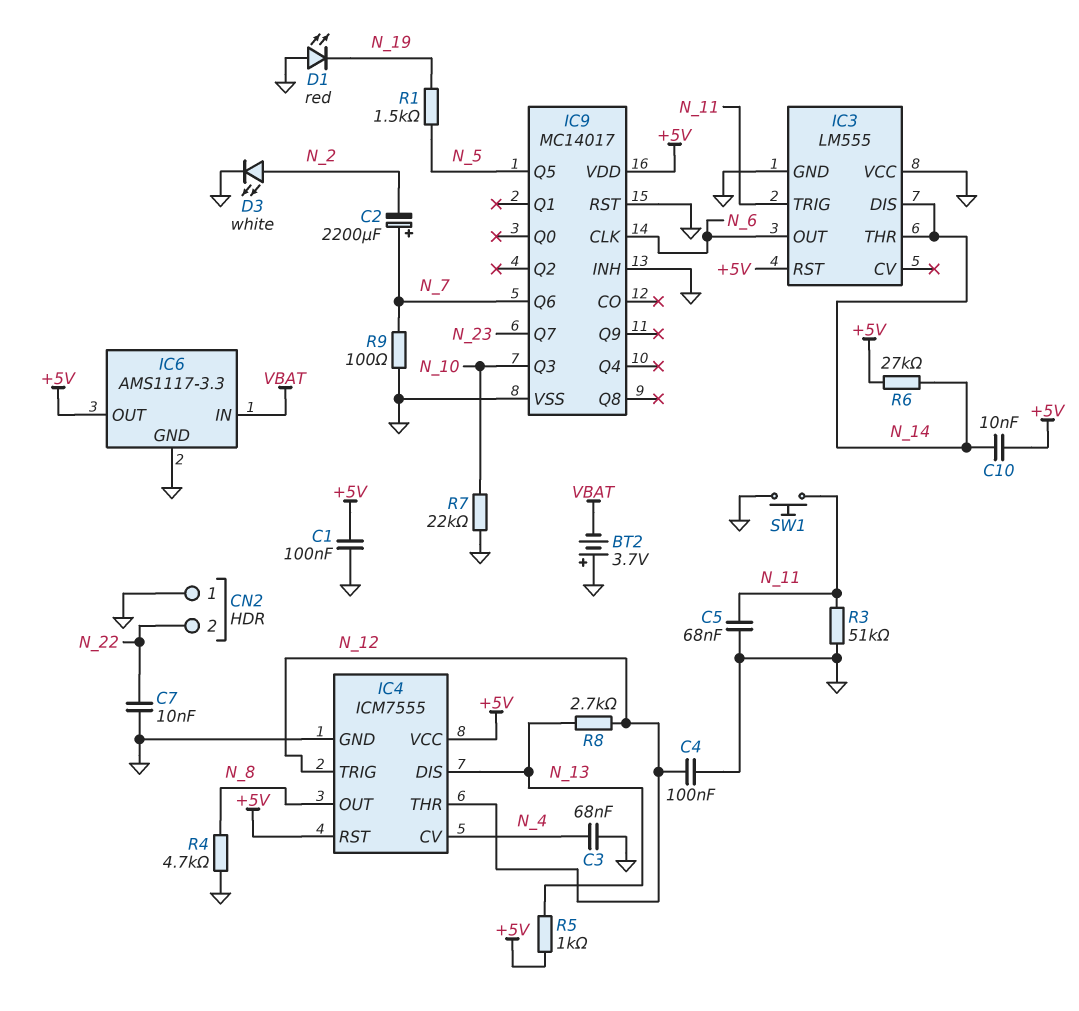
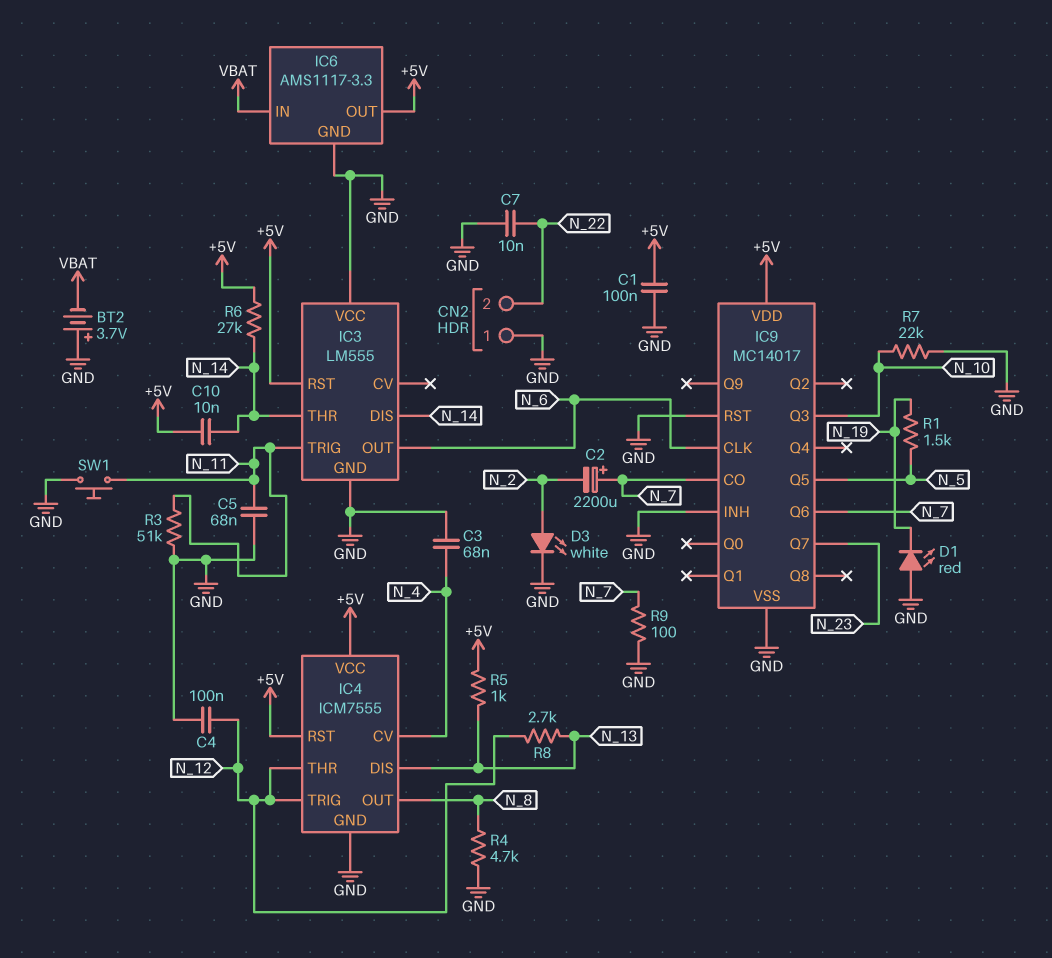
IC9 pin CO: none -> N_7

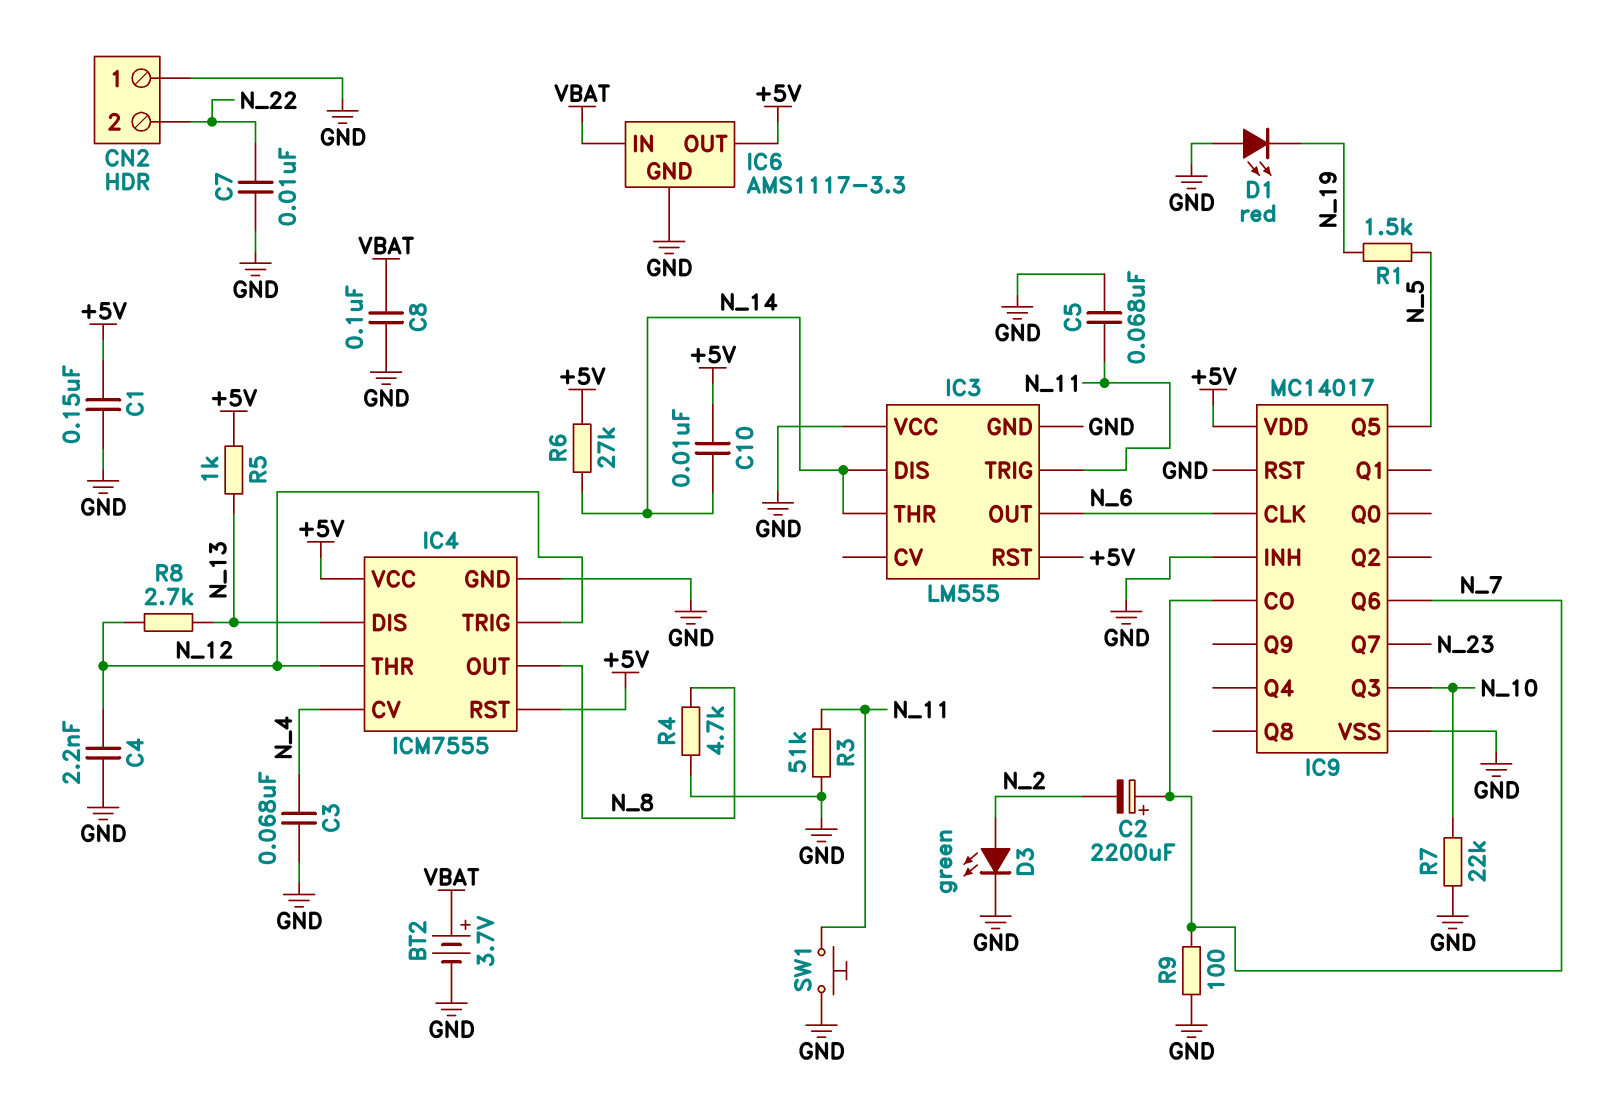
BT2: 3.7V (plus GND, minus VBAT) -> 3.7V (plus VBAT, minus GND)
C1: 100nF (+5V, GND) -> 150nF (+5V, GND)
C4: 100nF (GND, N_12) -> 2.2nF (GND, N_12)
C8: none -> 100nF (GND, VBAT)
D3: LED white (A N_2, K GND) -> LED green (A N_2, K GND)

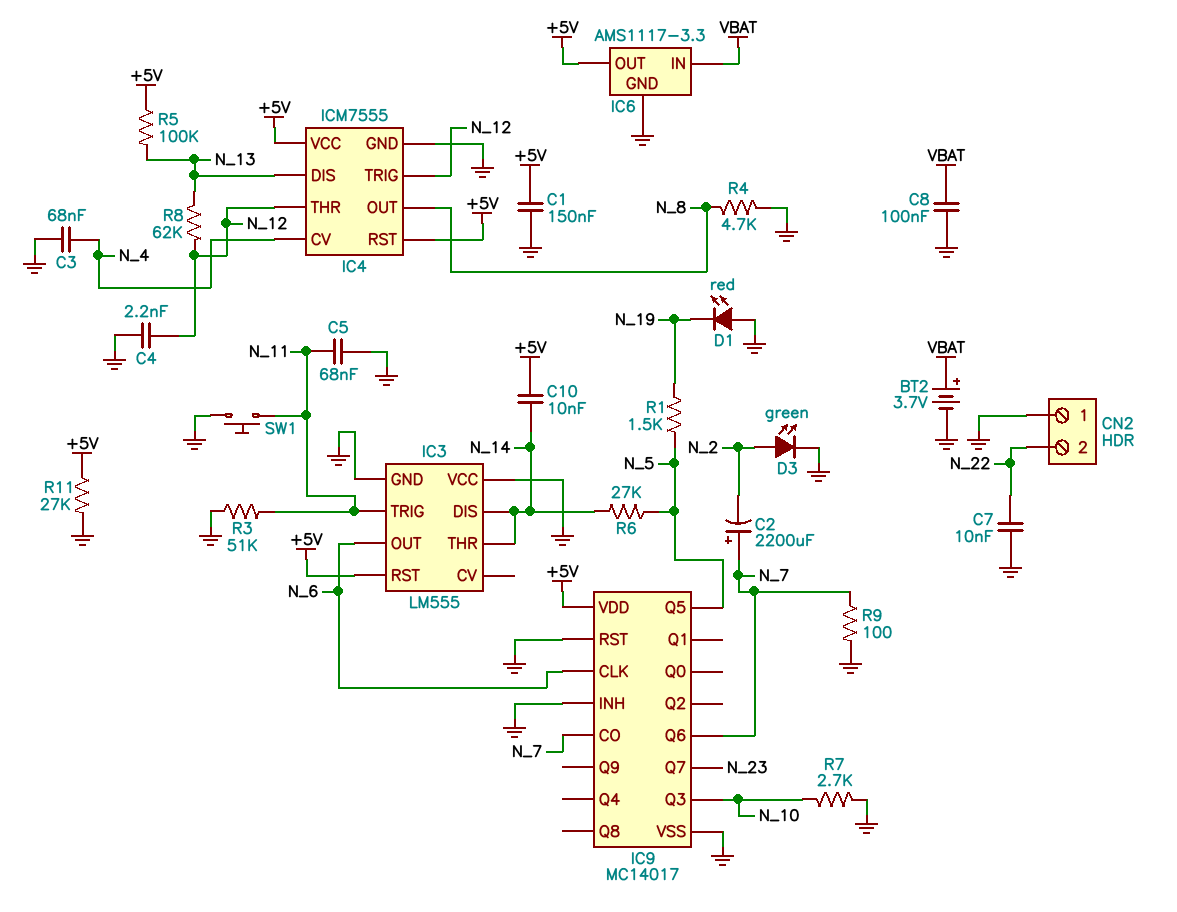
R5: 1k (+5V, N_13) -> 100k (+5V, N_13)
R6: 27k (+5V, N_14) -> 27k (N_5, N_14)
R7: 22k (GND, N_10) -> 2.7k (GND, N_10)
R8: 2.7k (N_12, N_13) -> 62k (N_12, N_13)
R11: none -> 27k (+5V, GND)

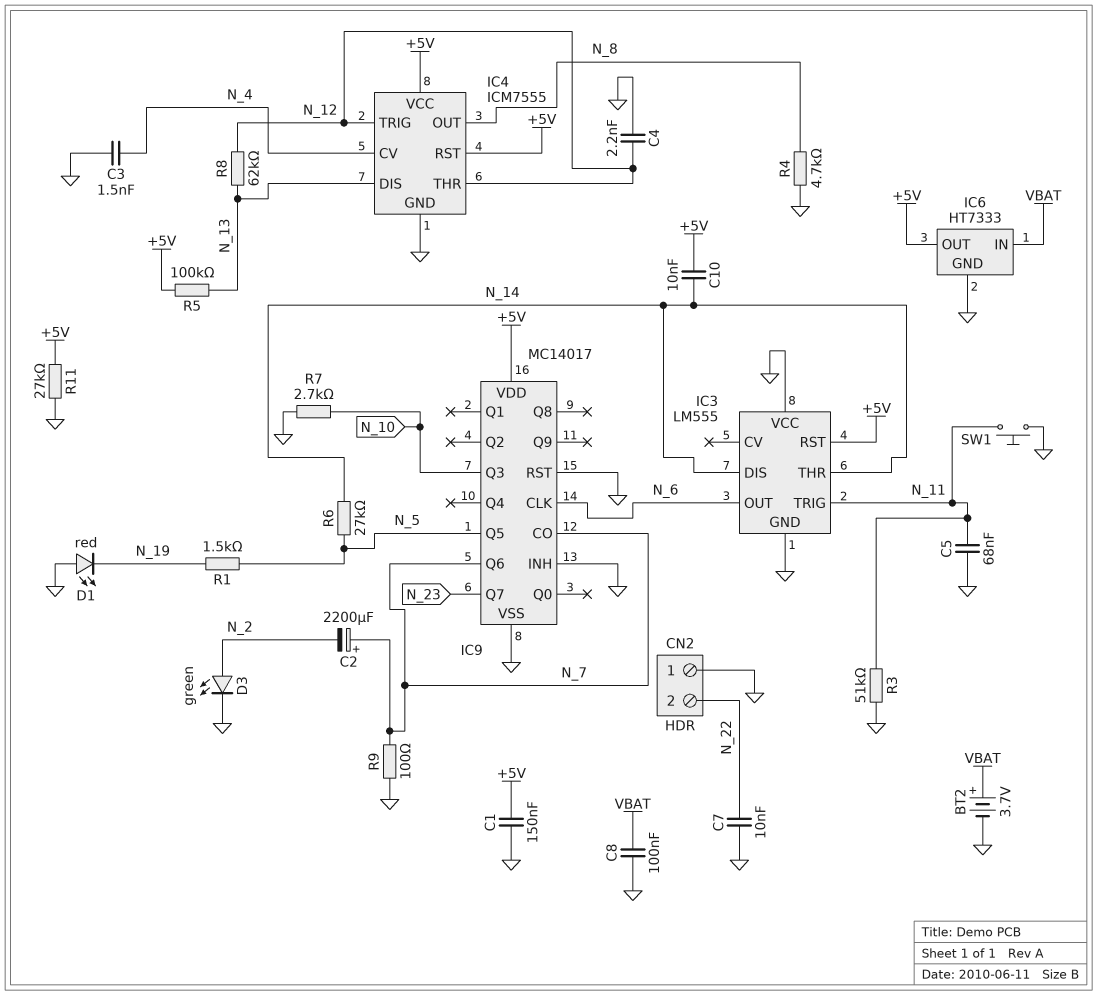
C3: 68nF (GND, N_4) -> 1.5nF (GND, N_4)
IC6: AMS1117-3.3 -> HT7333

